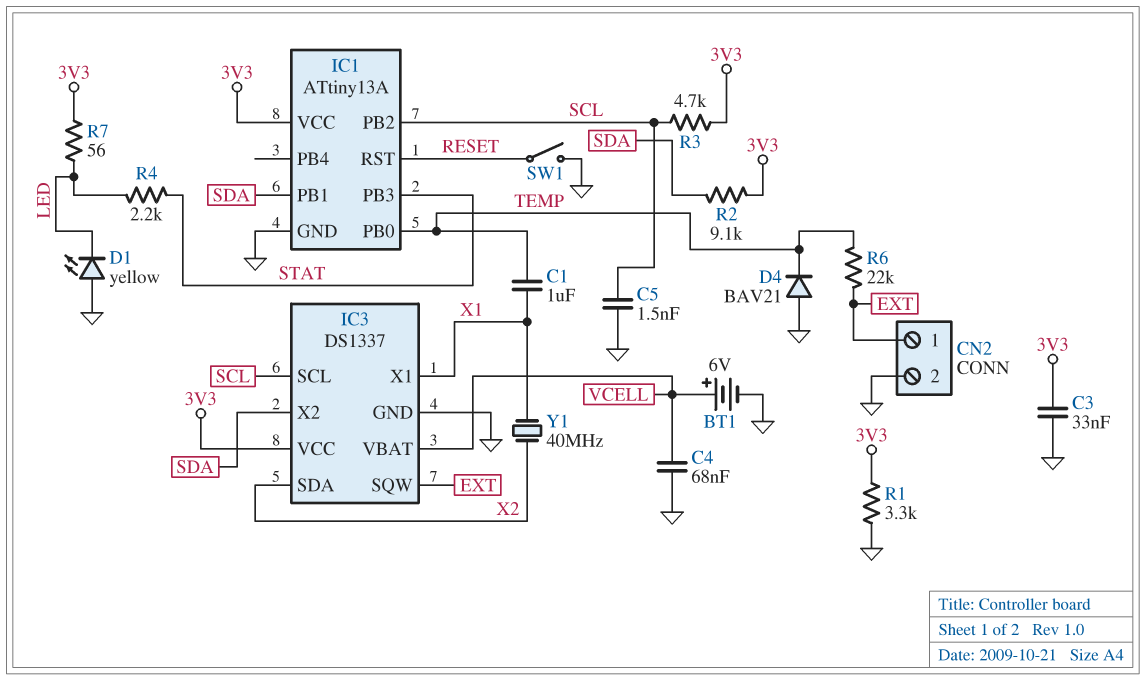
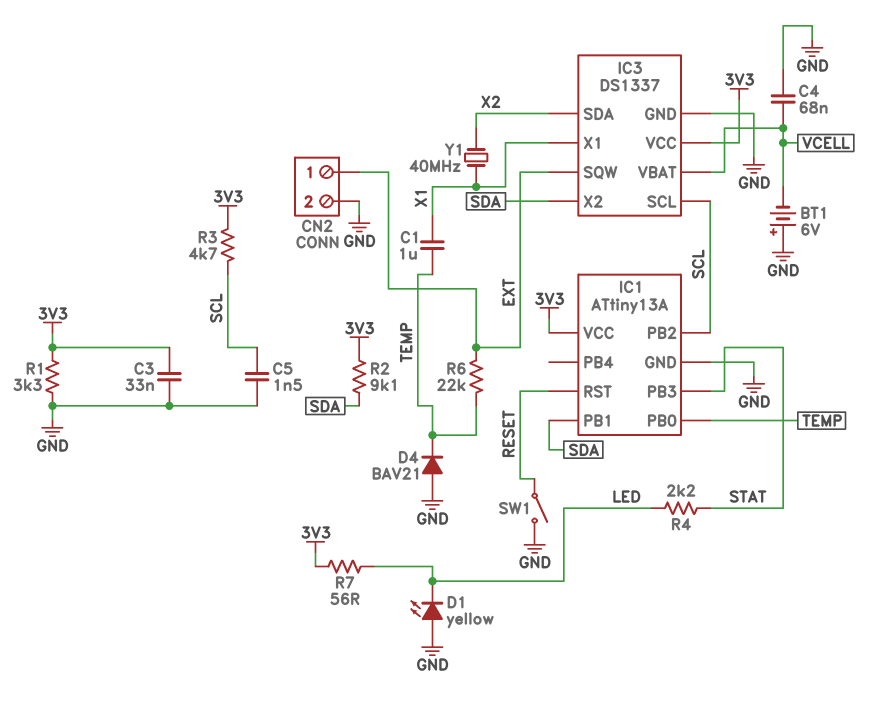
BT1: 6V (plus VCELL, minus GND) -> 6V (plus GND, minus VCELL)

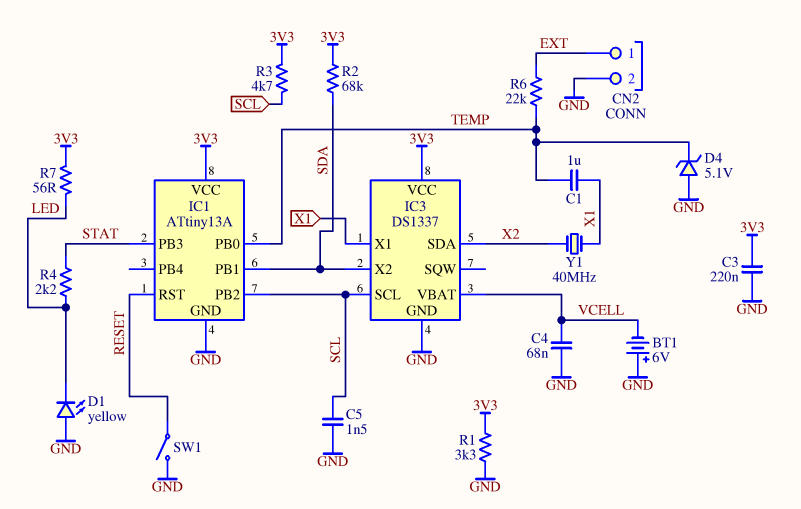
C3: 33nF (3V3, GND) -> 220nF (3V3, GND)
D4: diode BAV21 (A GND, K TEMP) -> zener 5.1V (A GND, K TEMP)
IC3 pin SQW: EXT -> none
R2: 9.1k (3V3, SDA) -> 68k (3V3, SDA)

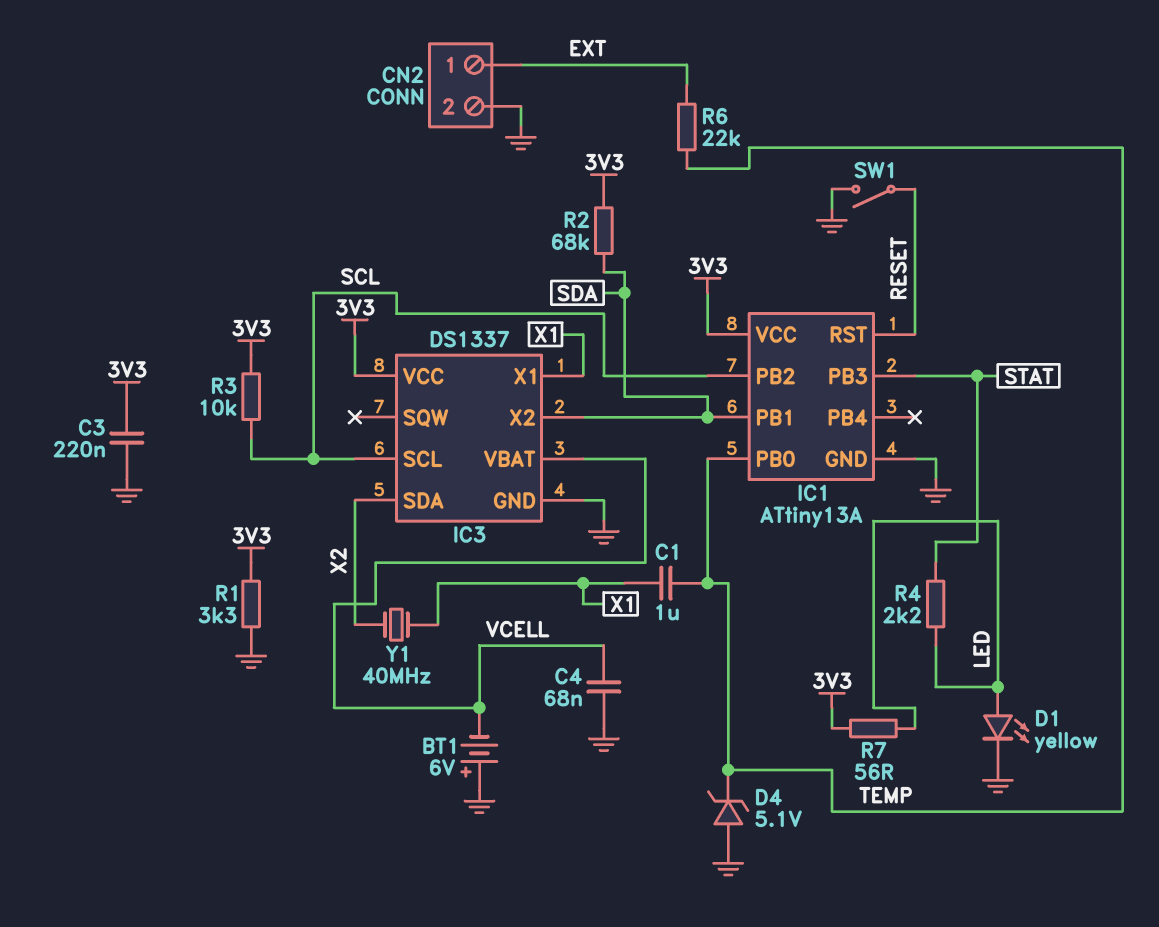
C5: 1.5nF (GND, SCL) -> none
D1: LED yellow (A GND, K LED) -> LED yellow (A LED, K GND)
R3: 4.7k (3V3, SCL) -> 10k (3V3, SCL)

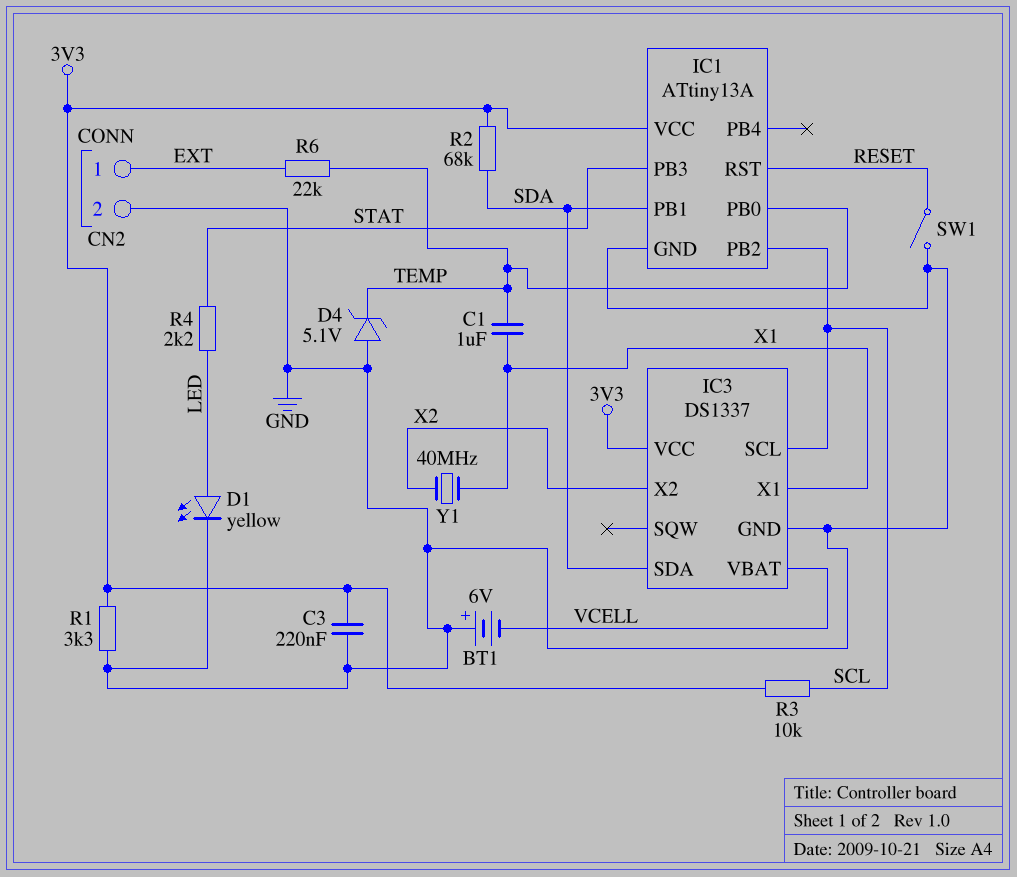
C4: 68nF (GND, VCELL) -> none
IC3 pin SDA: X2 -> SDA
IC3 pin X2: SDA -> X2
R7: 56 (3V3, LED) -> none

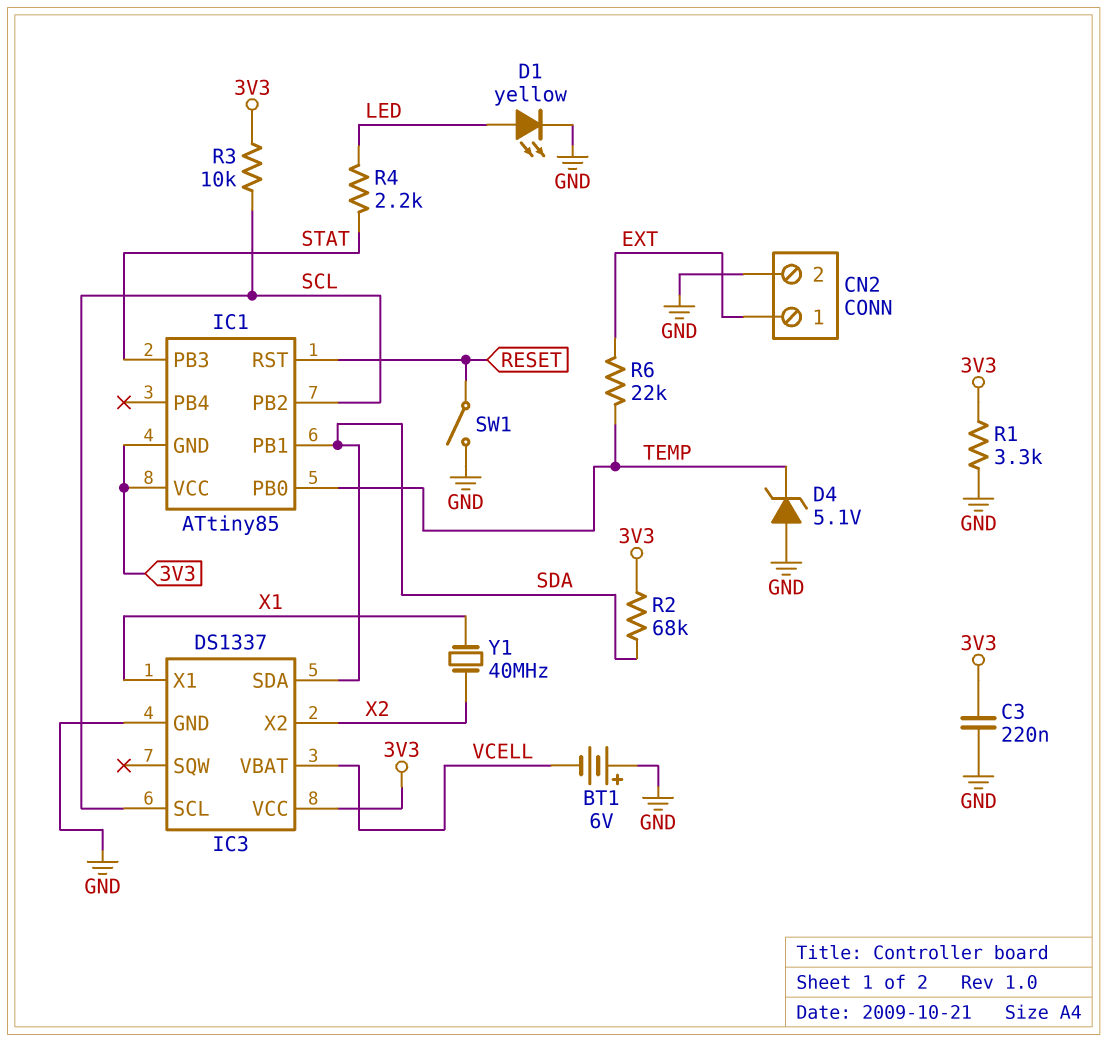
C1: 1uF (TEMP, X1) -> none
IC1: ATtiny13A -> ATtiny85
IC1 pin GND: GND -> 3V3

